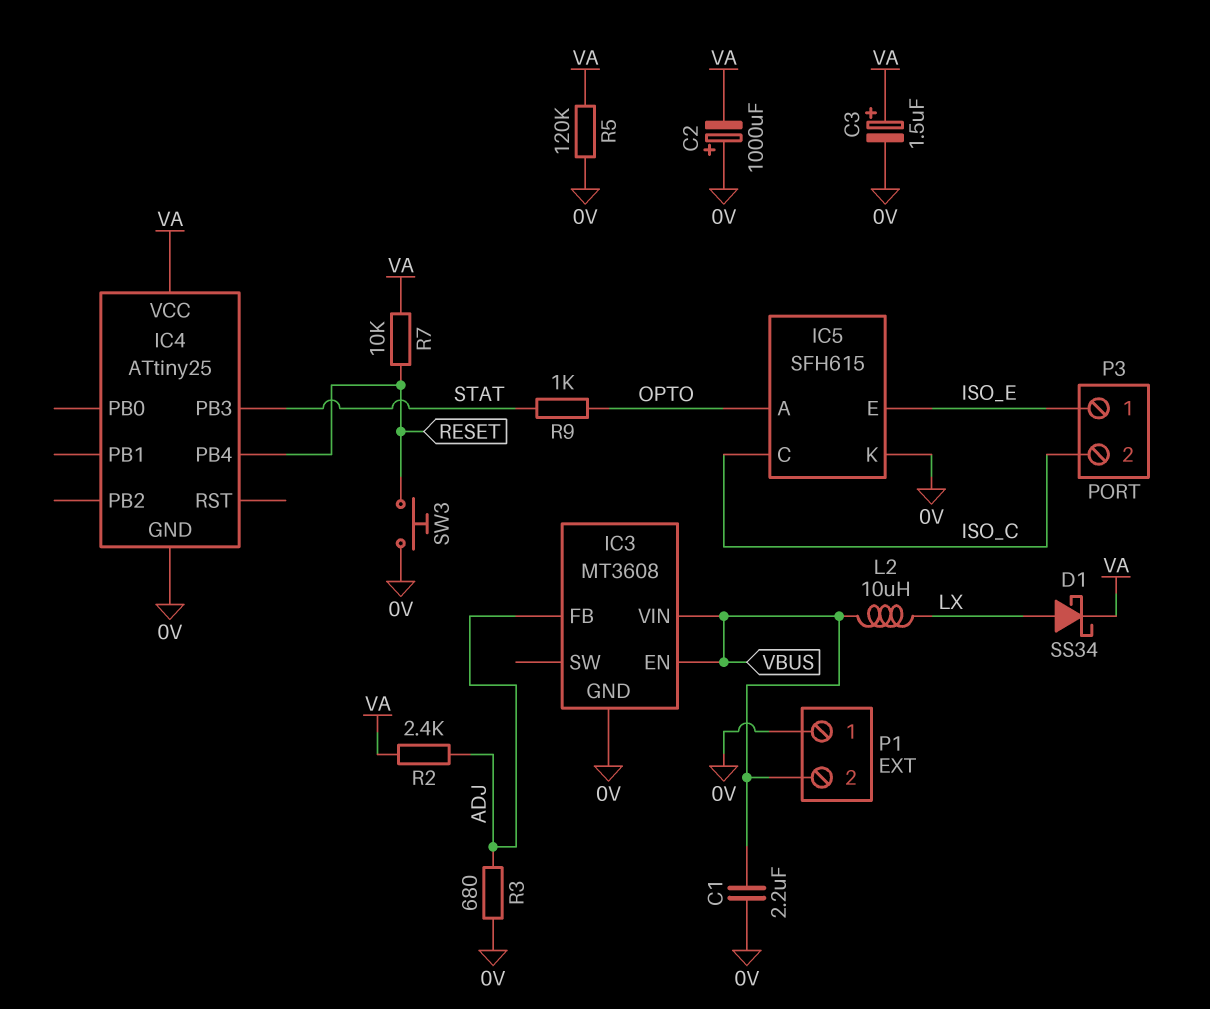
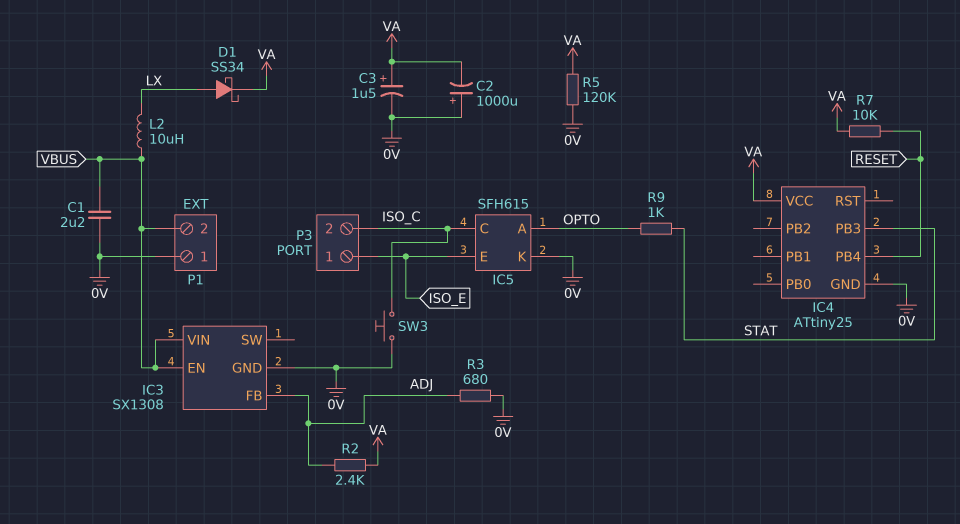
IC3: MT3608 -> SX1308
SW3: button (0V, RESET) -> button (0V, ISO_C)

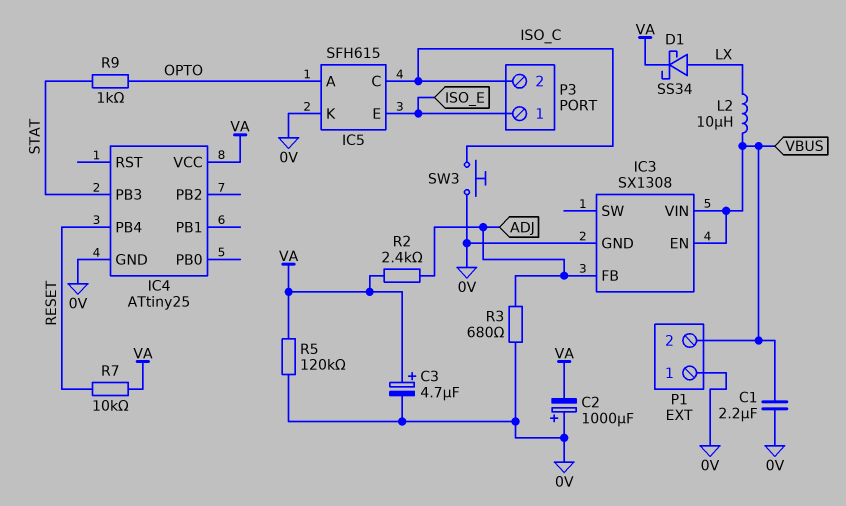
C3: 1.5uF (plus VA, minus 0V) -> 4.7uF (plus VA, minus 0V)

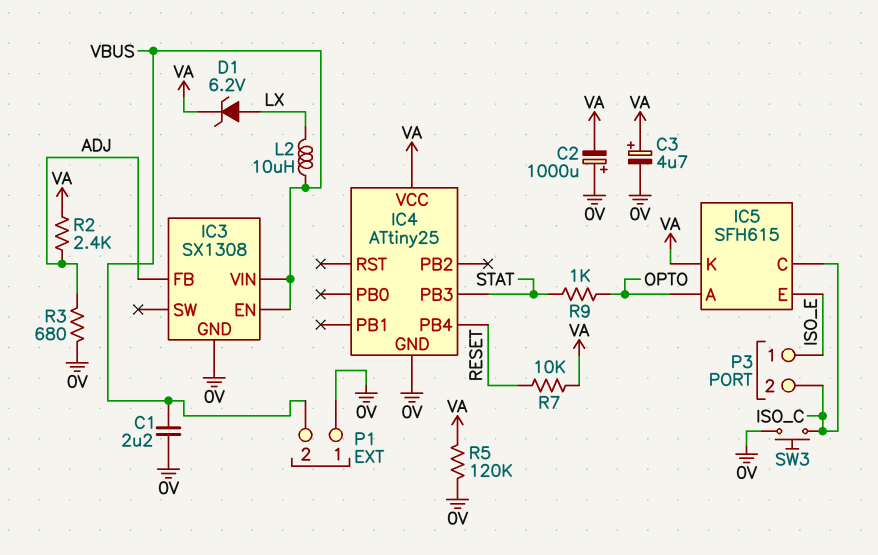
D1: schottky SS34 (A LX, K VA) -> zener 6.2V (A LX, K VA)
IC5 pin K: 0V -> VA

